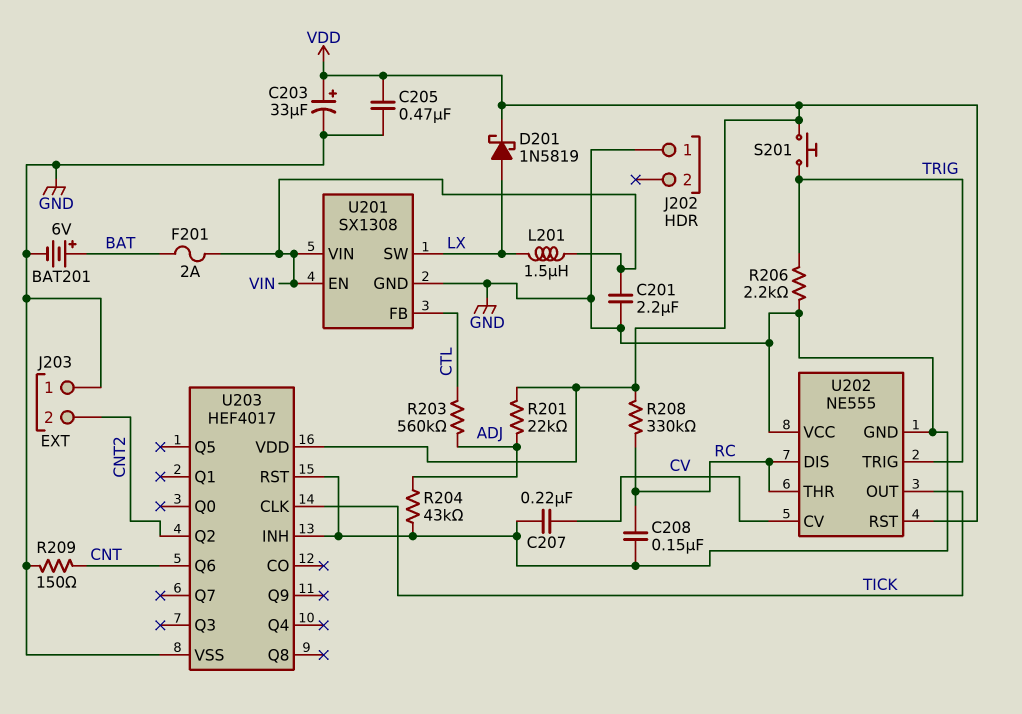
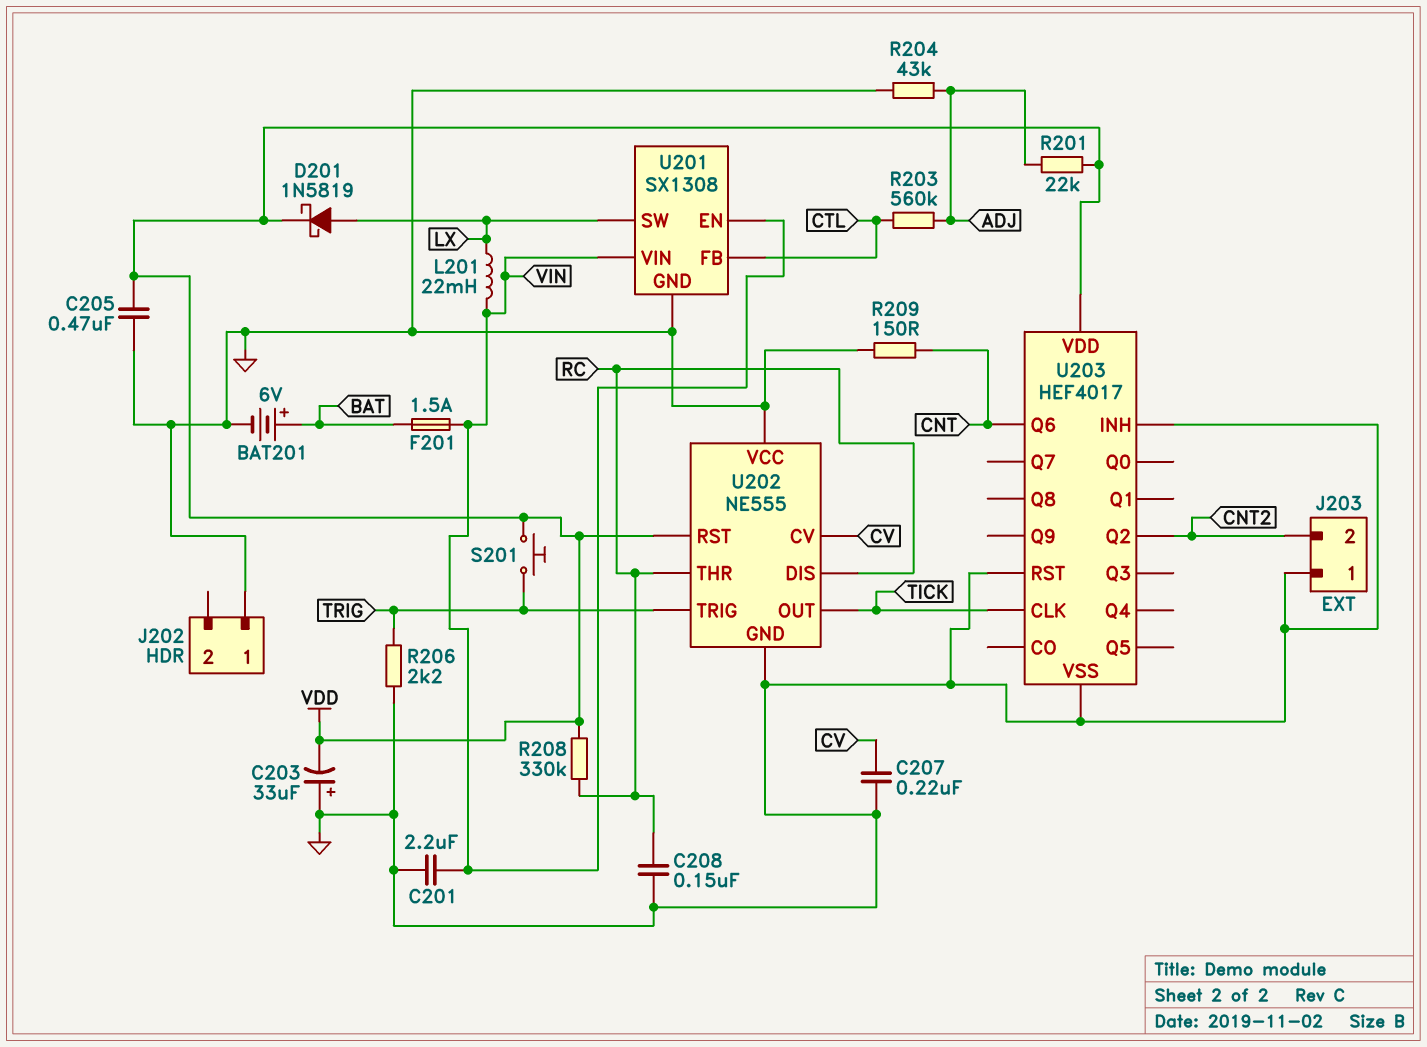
C203: 33uF (plus VDD, minus GND) -> 33uF (plus GND, minus VDD)
F201: 2A (BAT, VIN) -> 1.5A (BAT, VIN)
L201: 1.5uH (LX, VIN) -> 22mH (LX, VIN)

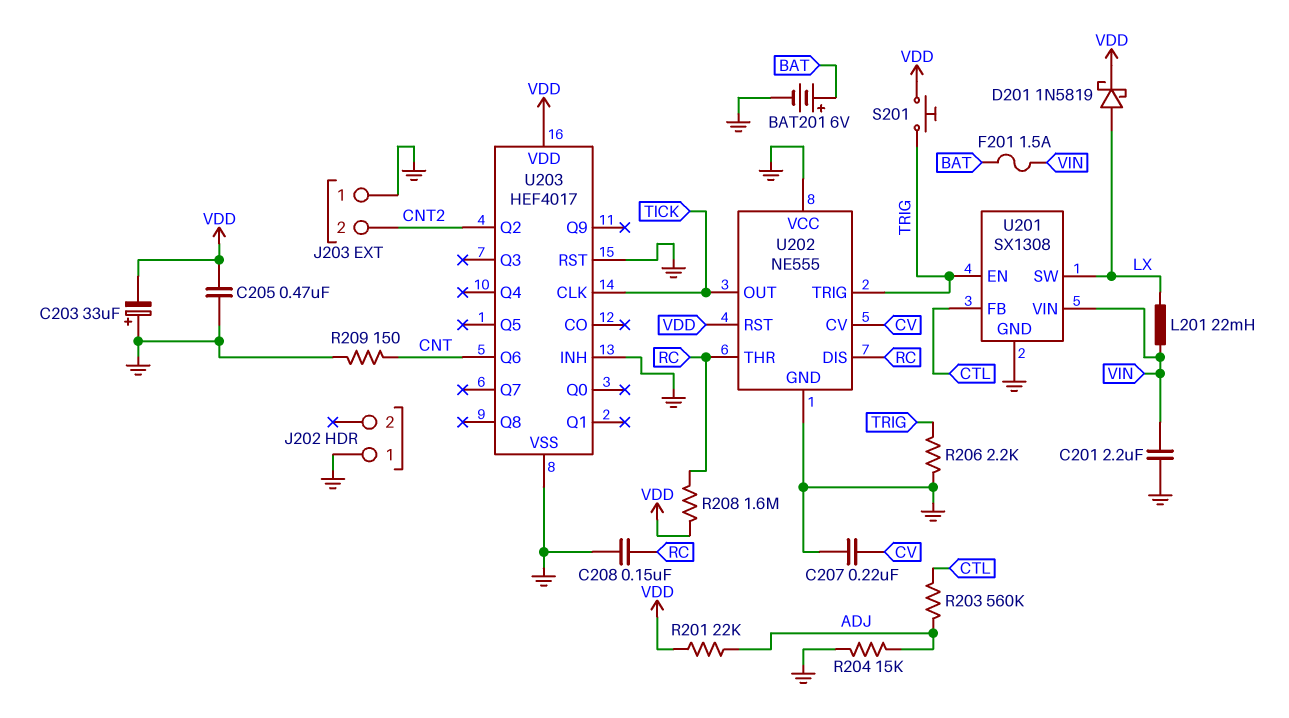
R204: 43k (ADJ, GND) -> 15k (ADJ, GND)
R208: 330k (RC, VDD) -> 1.6M (RC, VDD)
U201 pin EN: VIN -> TRIG

